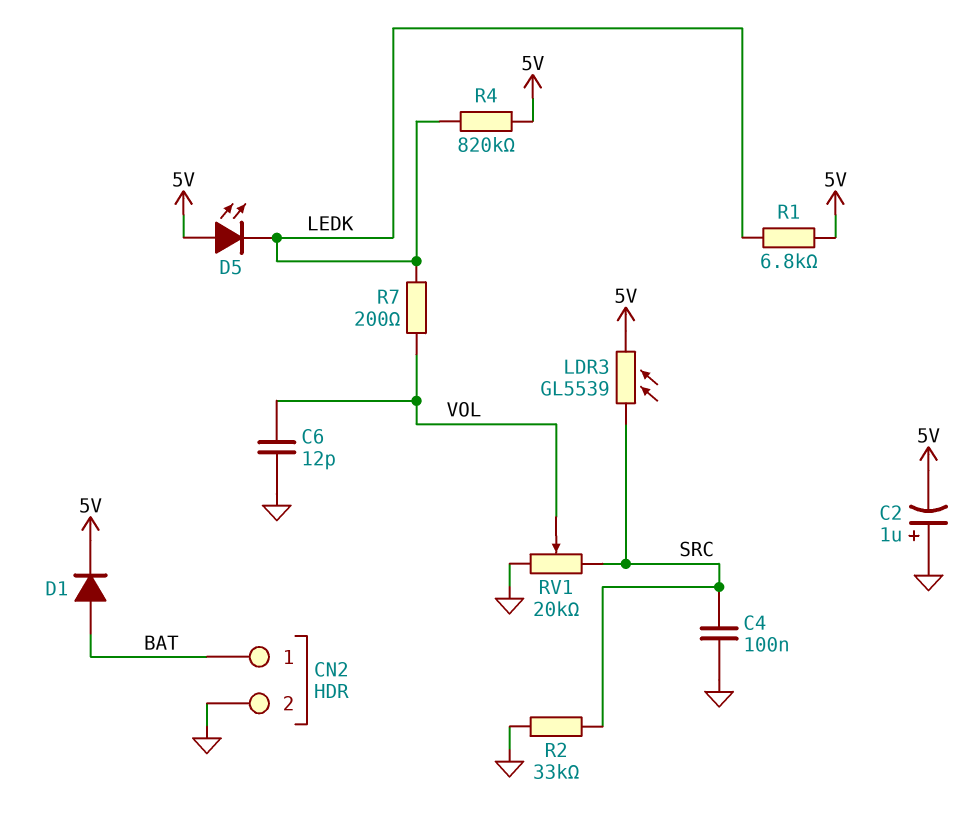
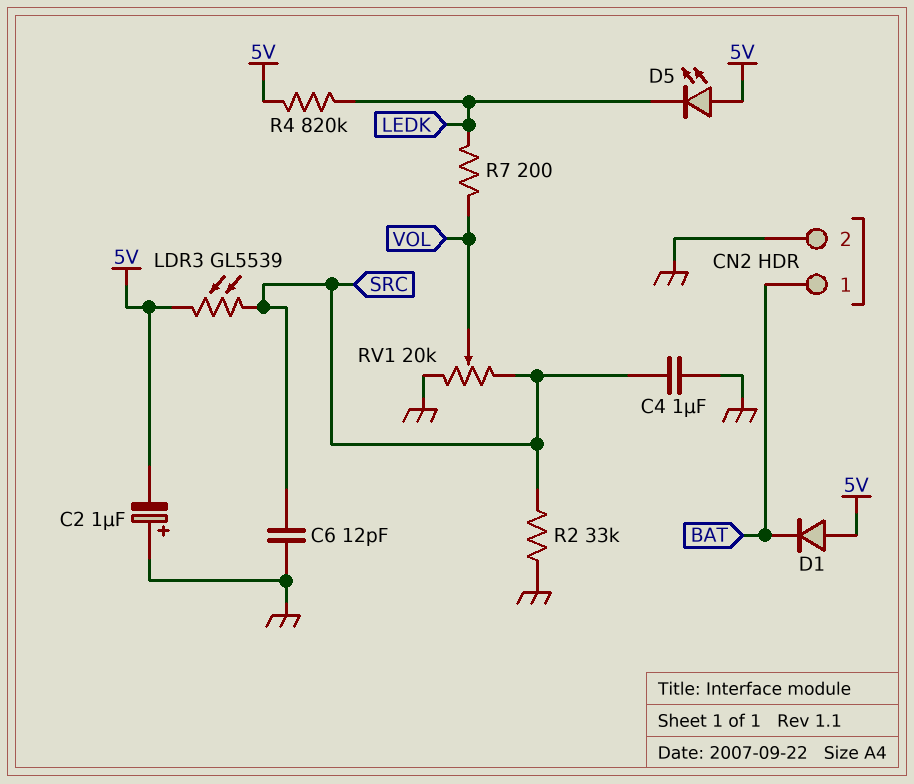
C4: 100nF (GND, SRC) -> 1uF (GND, SRC)
C6: 12pF (GND, VOL) -> 12pF (GND, SRC)
D1: diode (A BAT, K 5V) -> diode (A 5V, K BAT)
R1: 6.8k (5V, LEDK) -> none

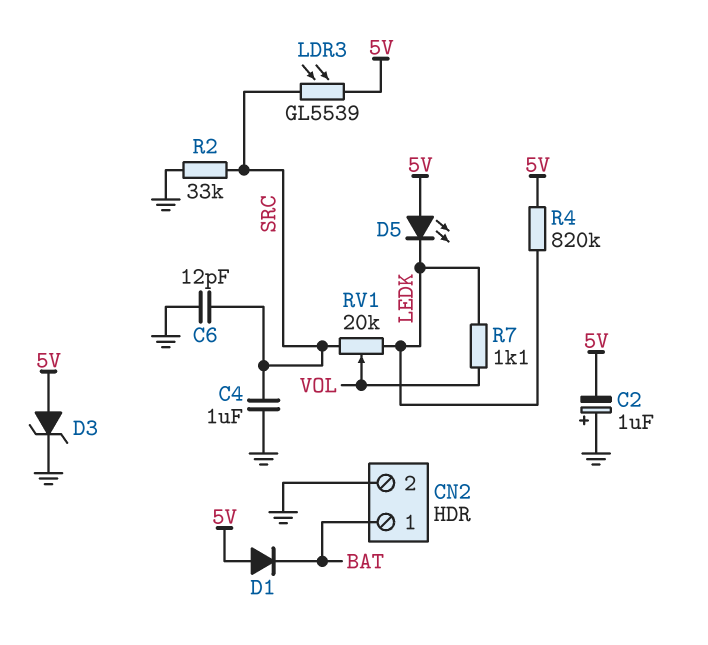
D3: none -> zener (A 5V, K GND)
R7: 200 (LEDK, VOL) -> 1.1k (LEDK, VOL)
RV1: 20k (GND, SRC, wiper VOL) -> 20k (LEDK, SRC, wiper VOL)

